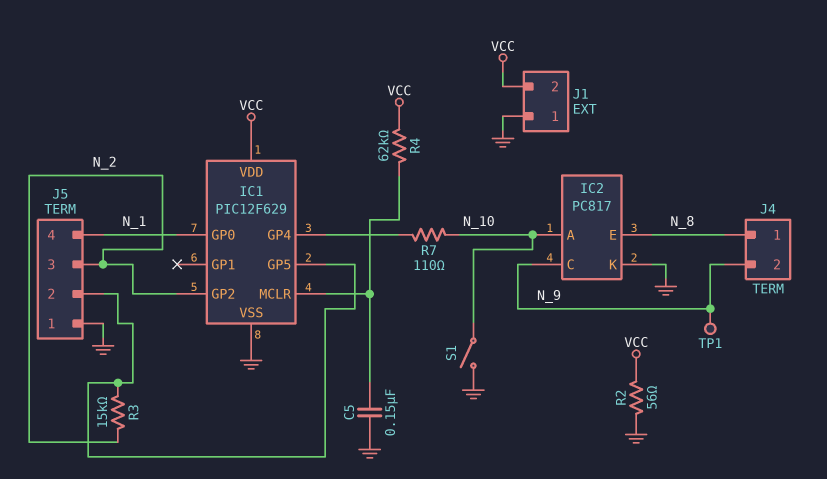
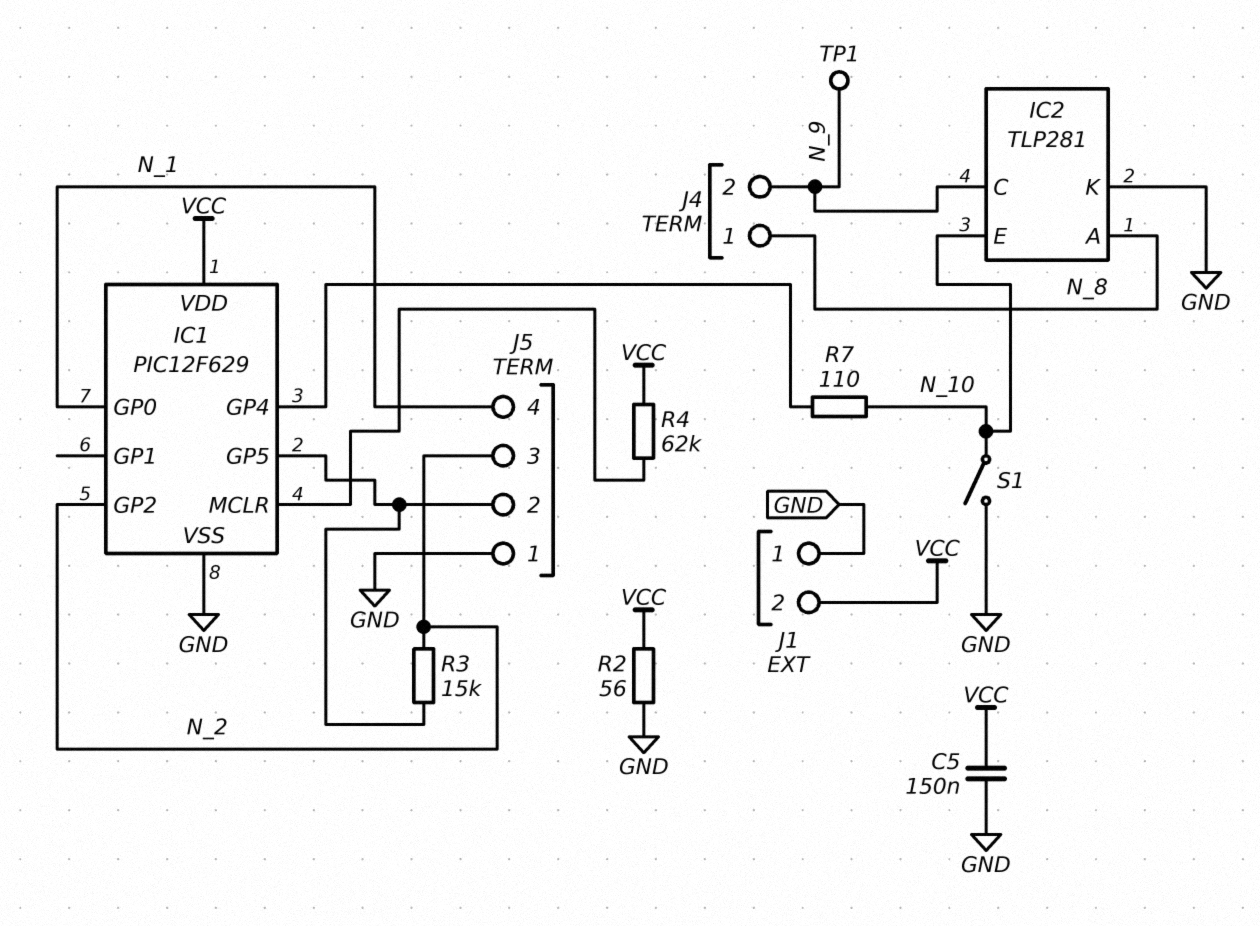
C5: 150nF (GND, IC1/MCLR) -> 150nF (GND, VCC)
IC2: PC817 -> TLP281
IC2 pin A: N_10 -> N_8
IC2 pin E: N_8 -> N_10

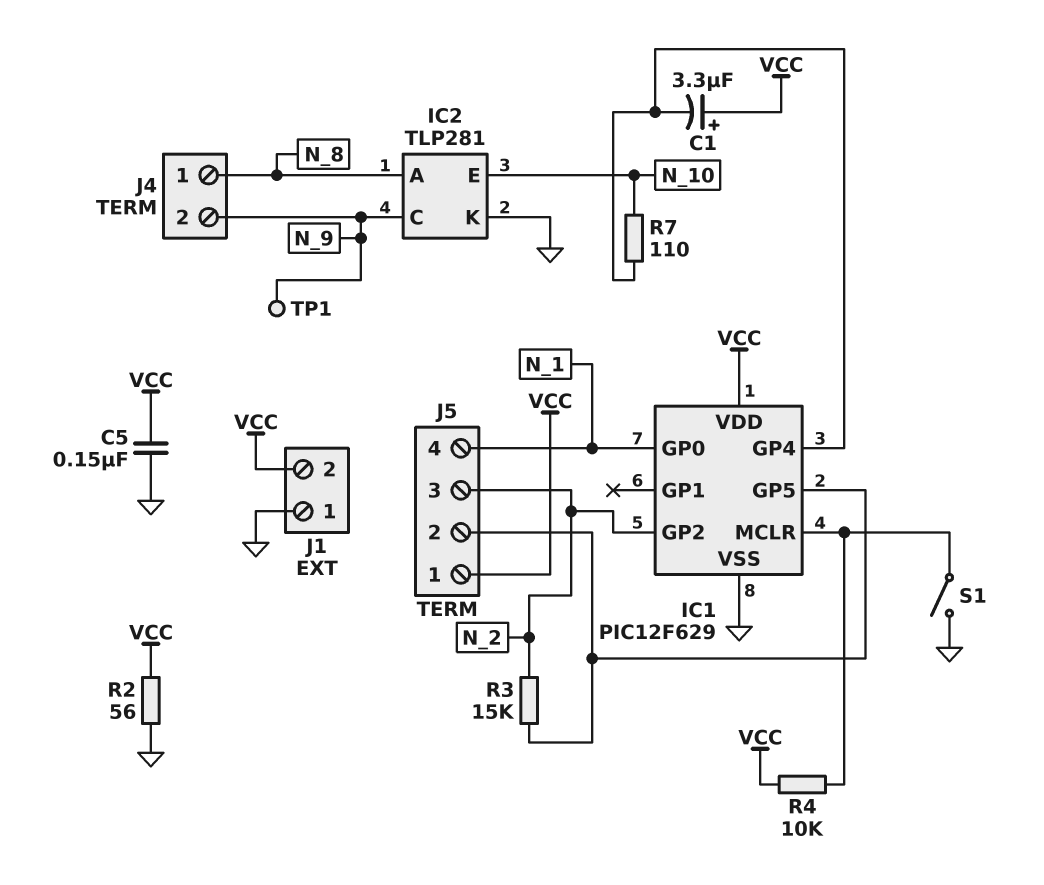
C1: none -> 3.3uF (plus VCC, minus IC1/GP4)
J5 pin 1: GND -> VCC
R4: 62k (IC1/MCLR, VCC) -> 10k (IC1/MCLR, VCC)
S1: switch (GND, N_10) -> switch (GND, IC1/MCLR)

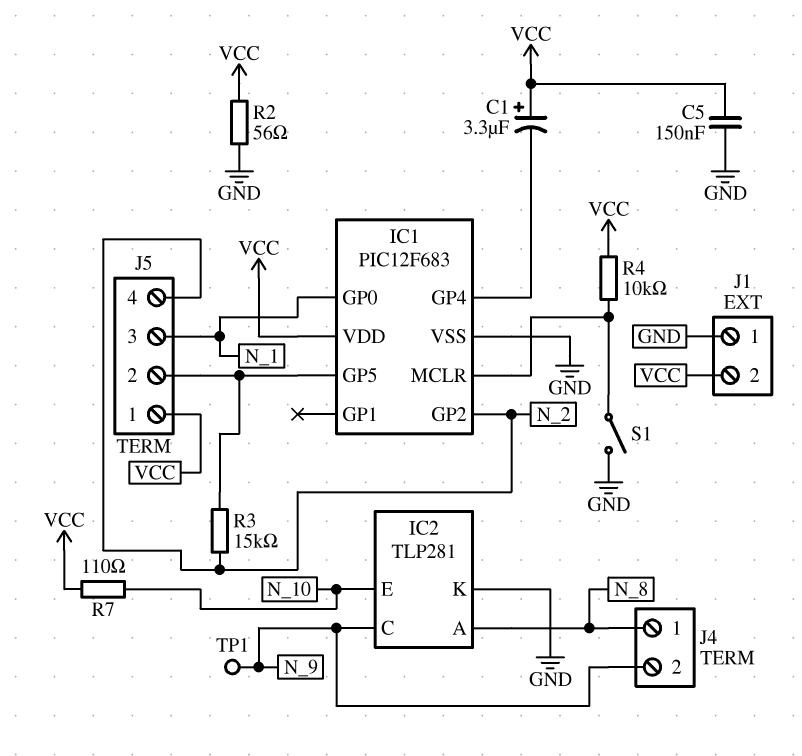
IC1: PIC12F629 -> PIC12F683
J5 pin 3: N_2 -> N_1
J5 pin 4: N_1 -> N_2
R7: 110 (IC1/GP4, N_10) -> 110 (N_10, VCC)

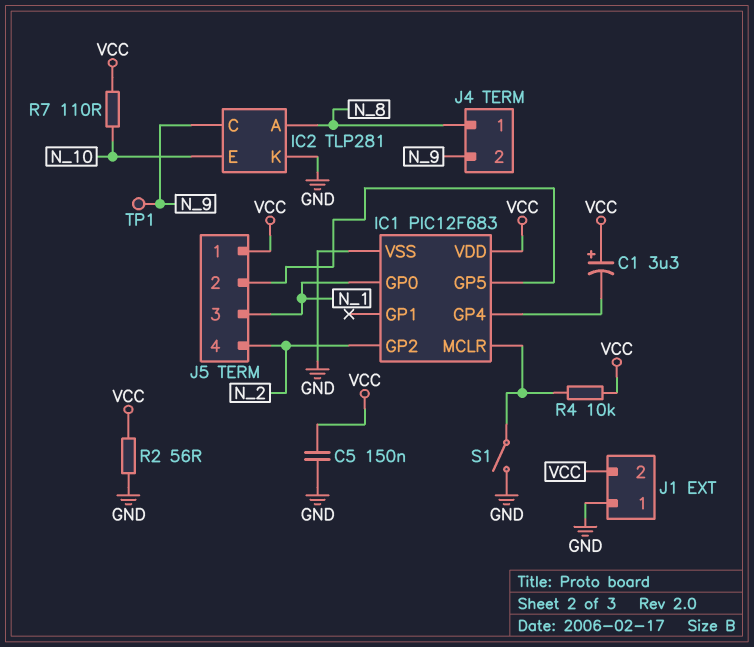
R3: 15k (IC1/GP5, N_2) -> none

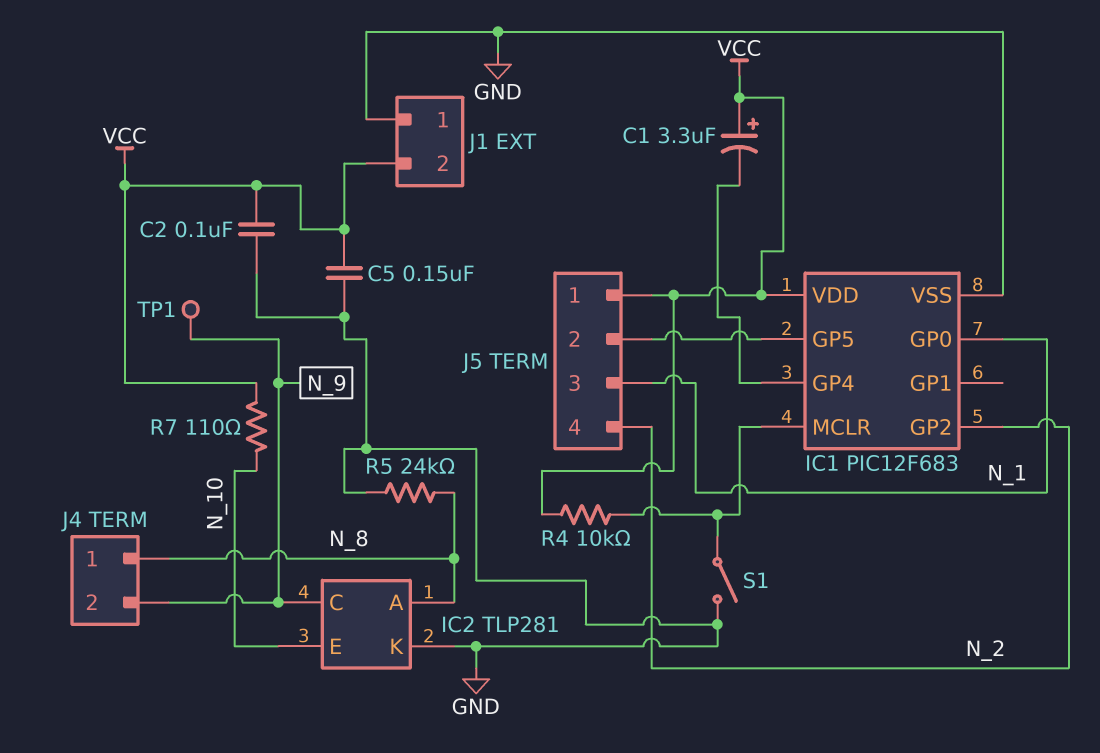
C2: none -> 100nF (GND, VCC)
R2: 56 (GND, VCC) -> none
R5: none -> 24k (GND, N_8)

